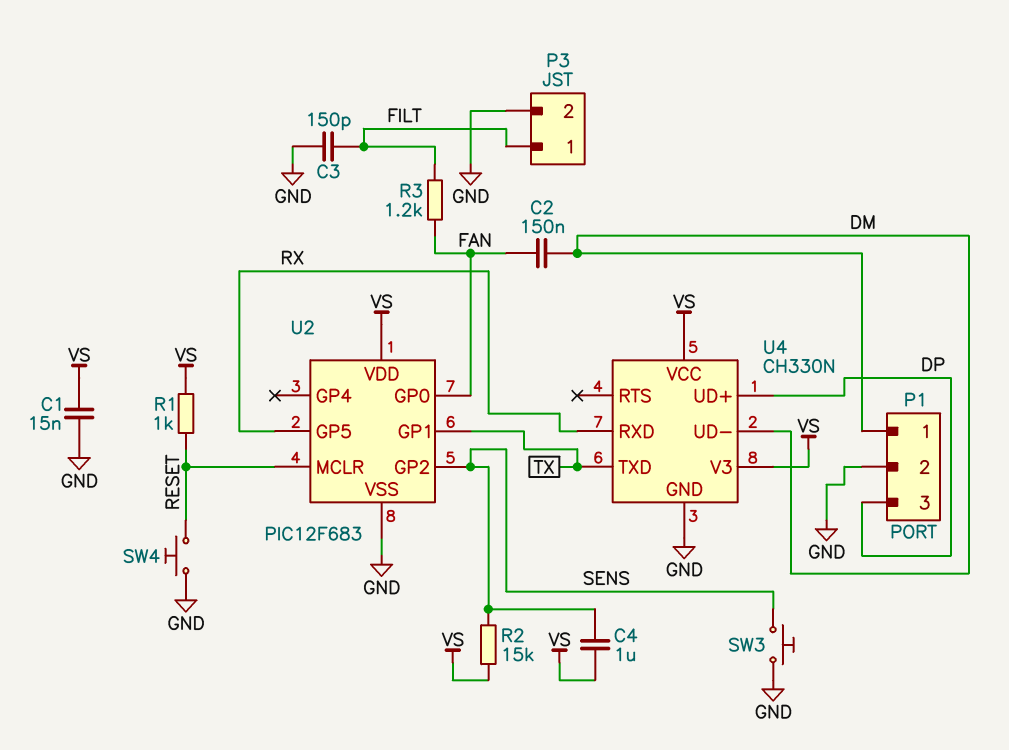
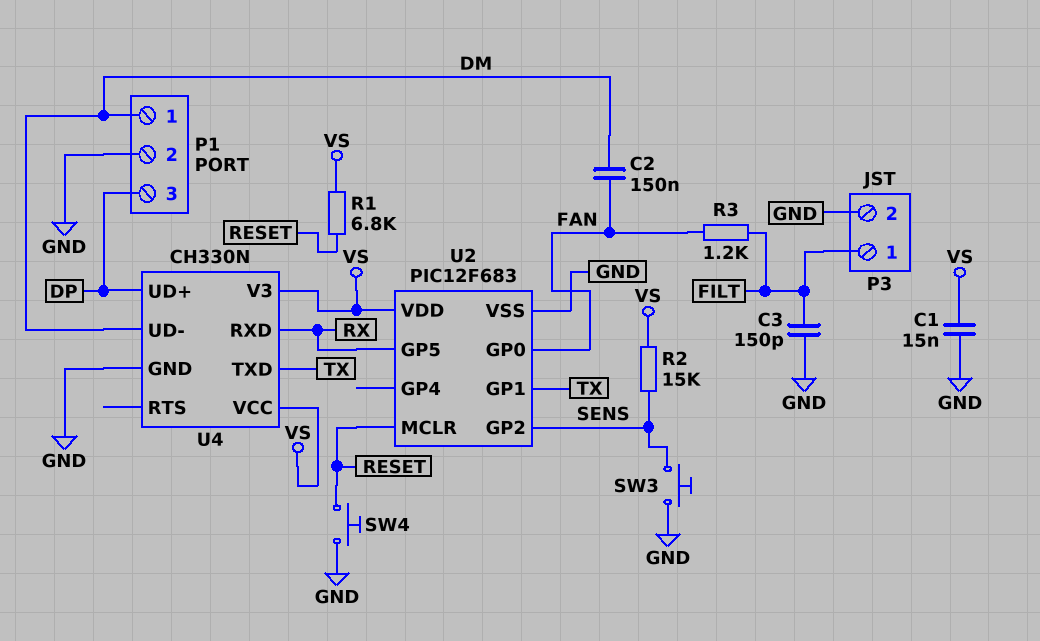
C4: 1uF (SENS, VS) -> none
R1: 1k (RESET, VS) -> 6.8k (RESET, VS)

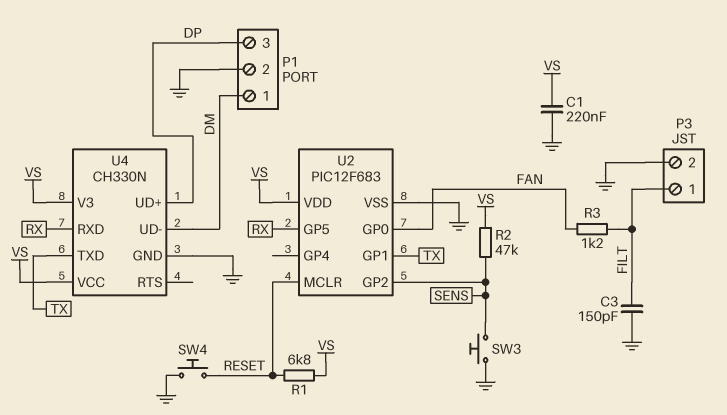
C1: 15nF (GND, VS) -> 220nF (GND, VS)
C2: 150nF (DM, FAN) -> none
R2: 15k (SENS, VS) -> 47k (SENS, VS)

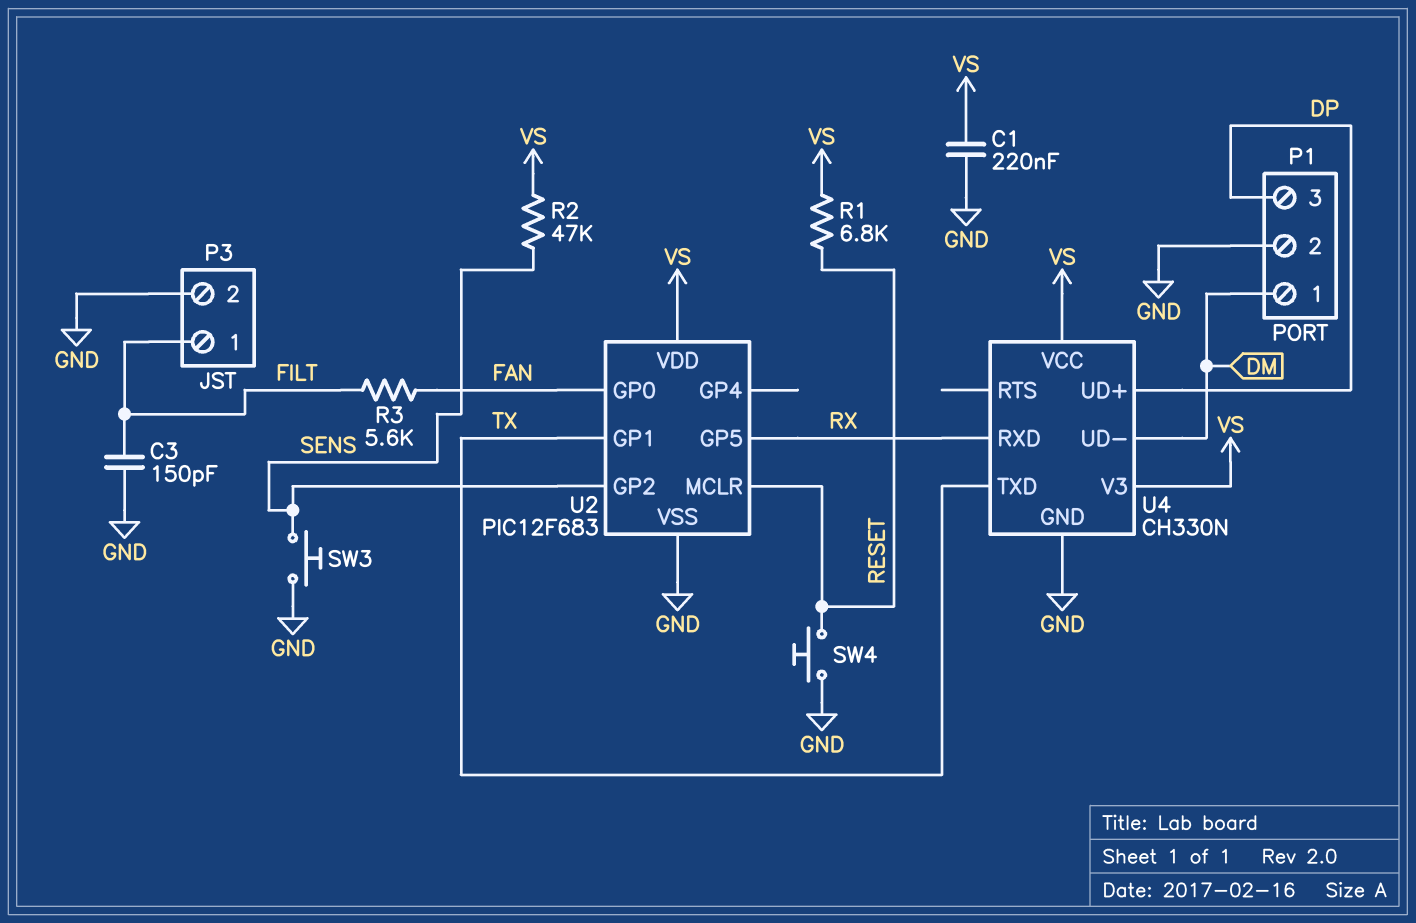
R3: 1.2k (FAN, FILT) -> 5.6k (FAN, FILT)

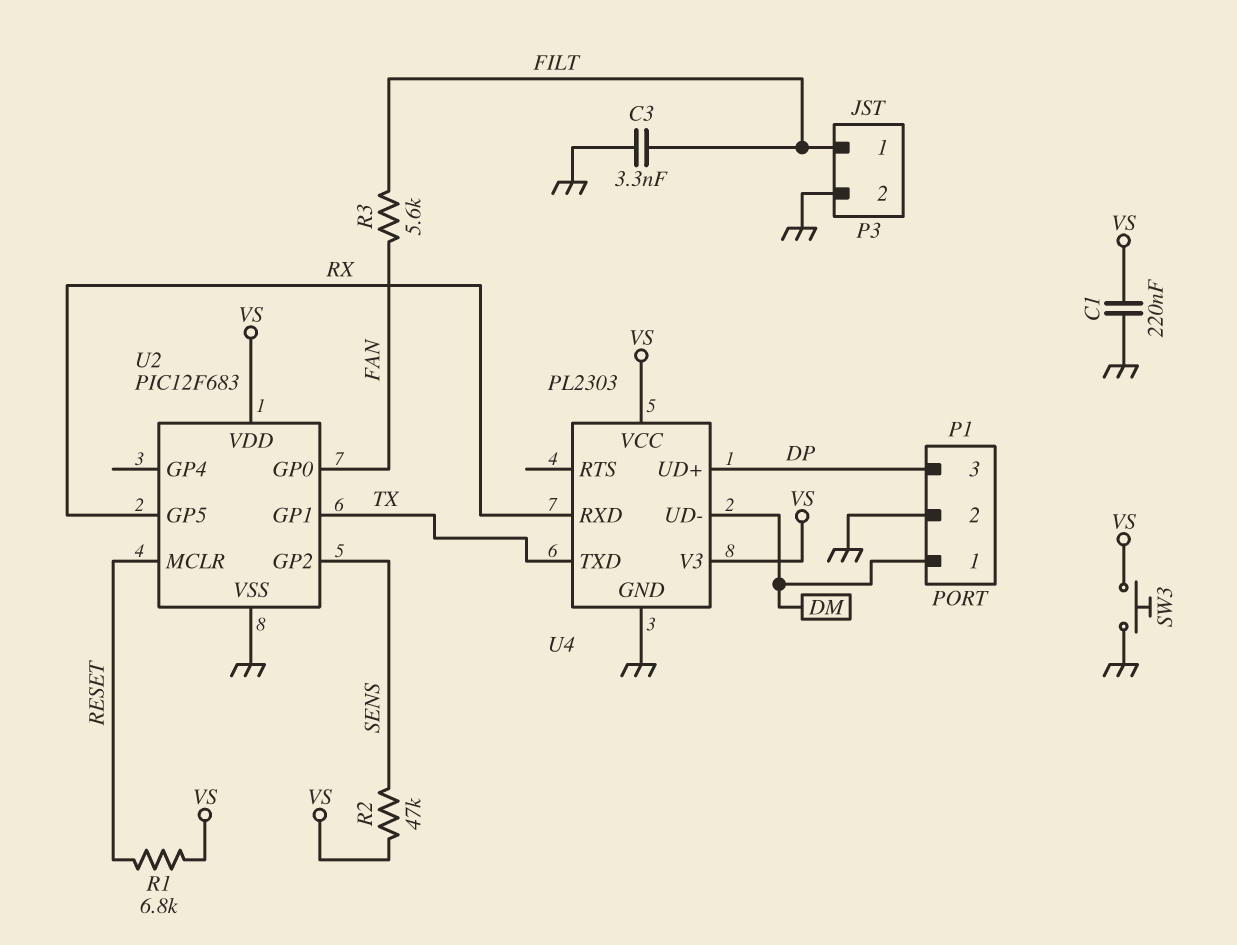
C3: 150pF (FILT, GND) -> 3.3nF (FILT, GND)
SW3: button (GND, SENS) -> button (GND, VS)
SW4: button (GND, RESET) -> none
U4: CH330N -> PL2303

